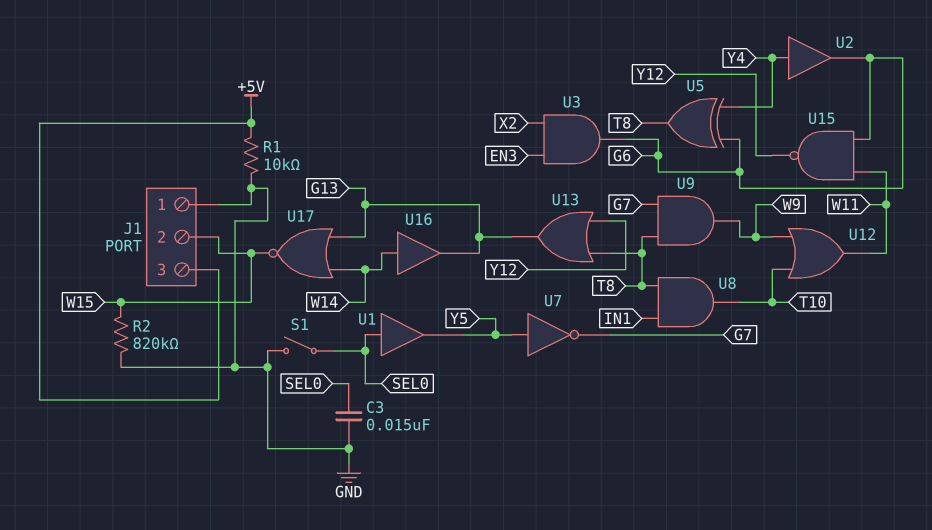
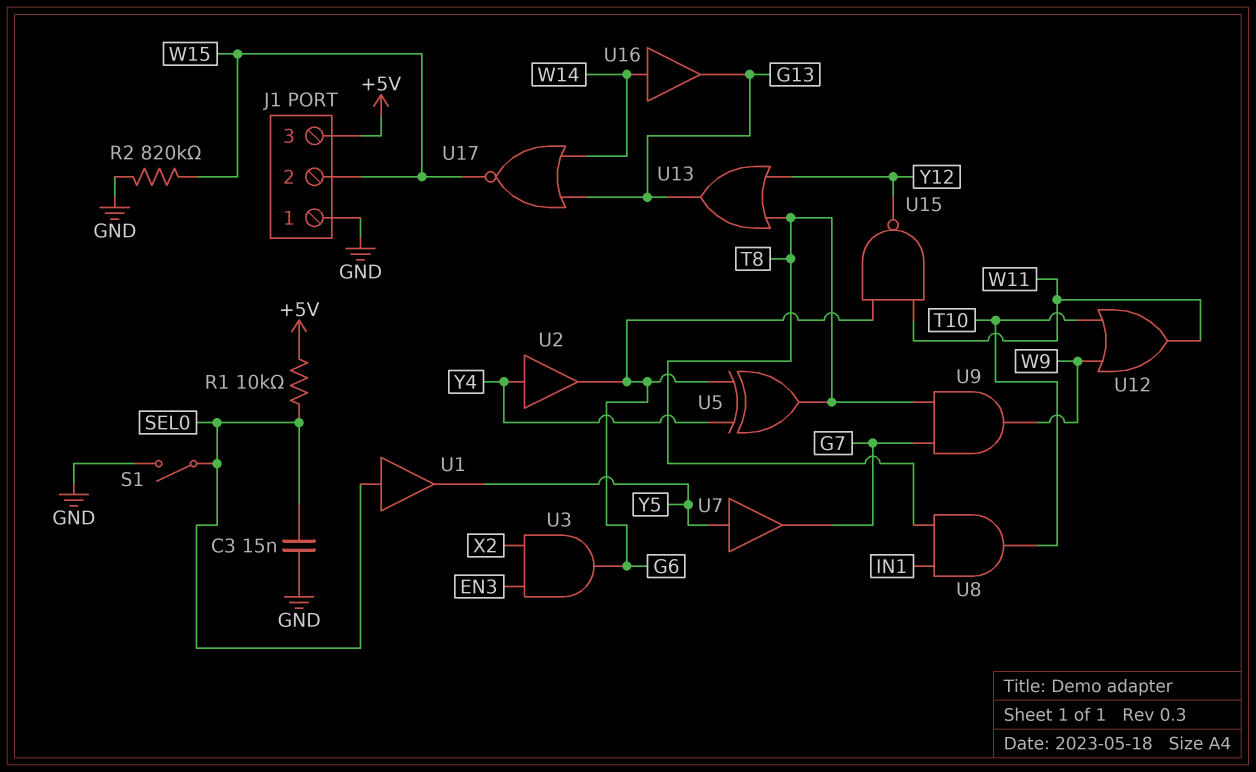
R1: 10k (+5V, GND) -> 10k (+5V, SEL0)
U7: NOT (in Y5, out G7) -> buffer (in Y5, out G7)

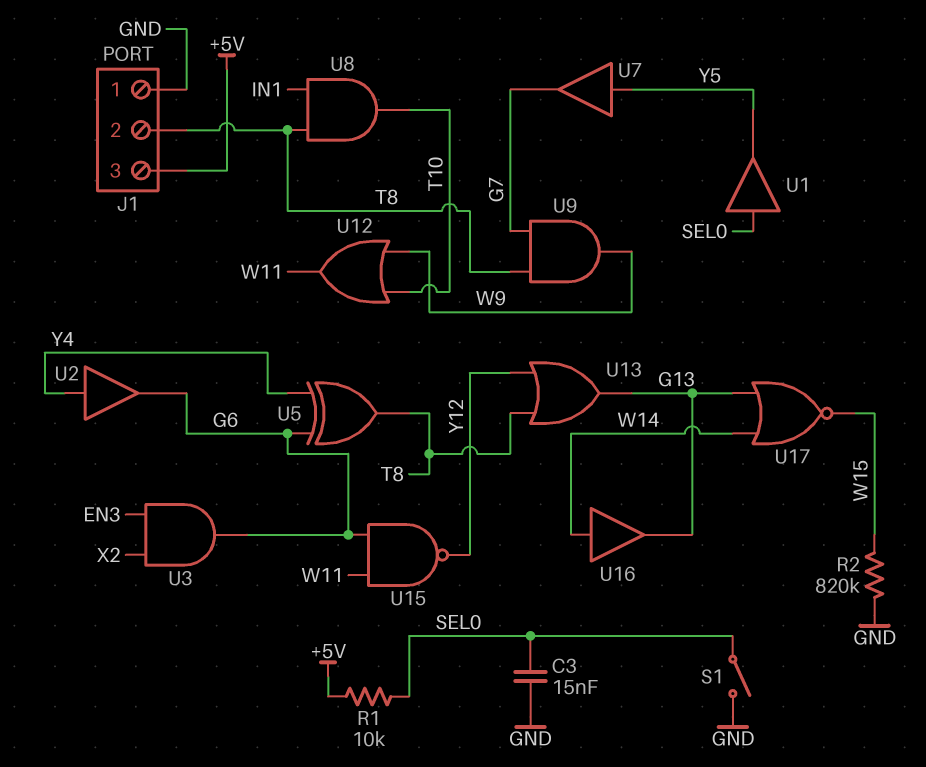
J1 pin 2: W15 -> T8

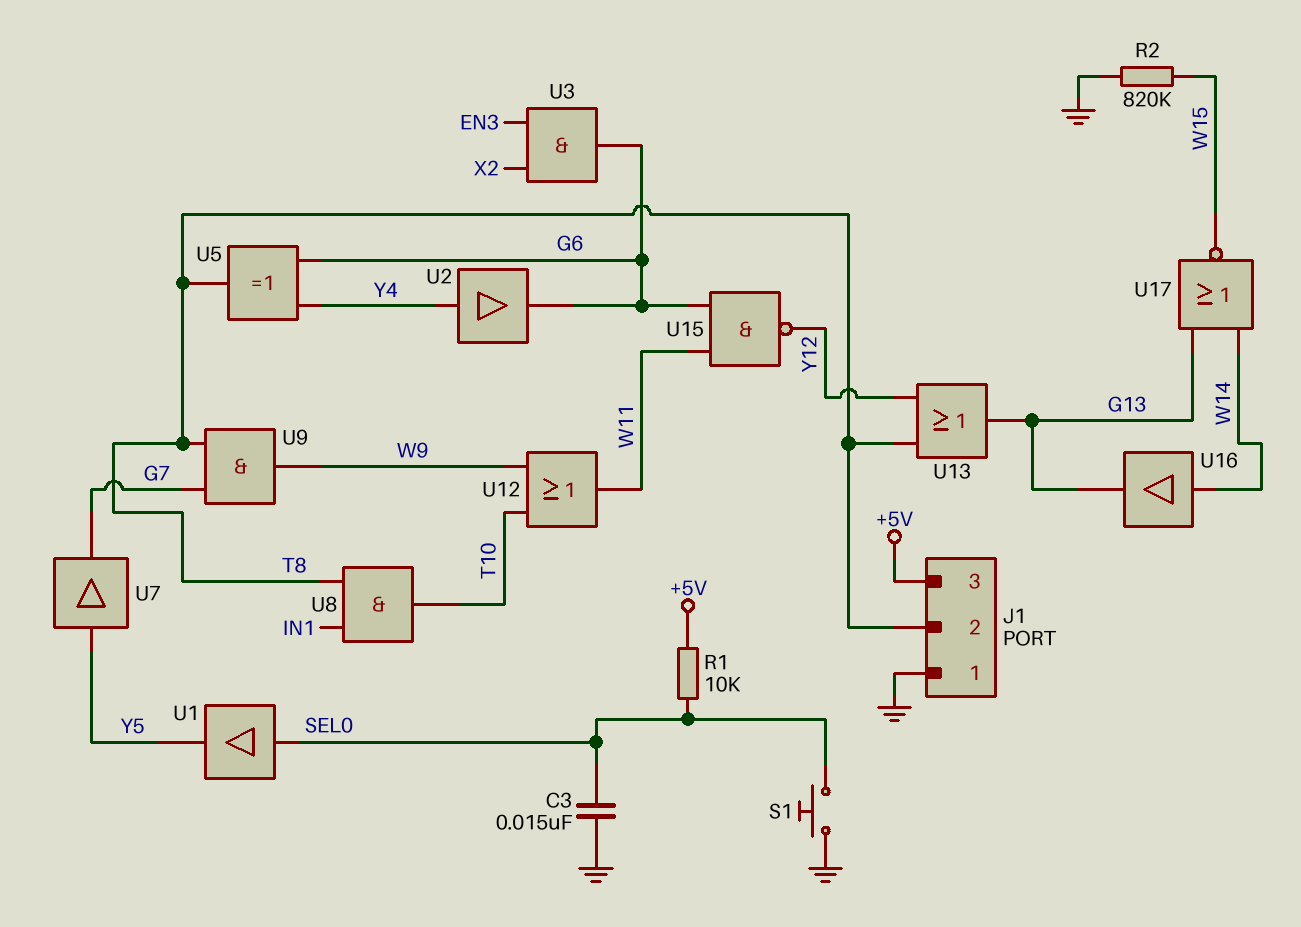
S1: switch (GND, SEL0) -> button (GND, SEL0)

